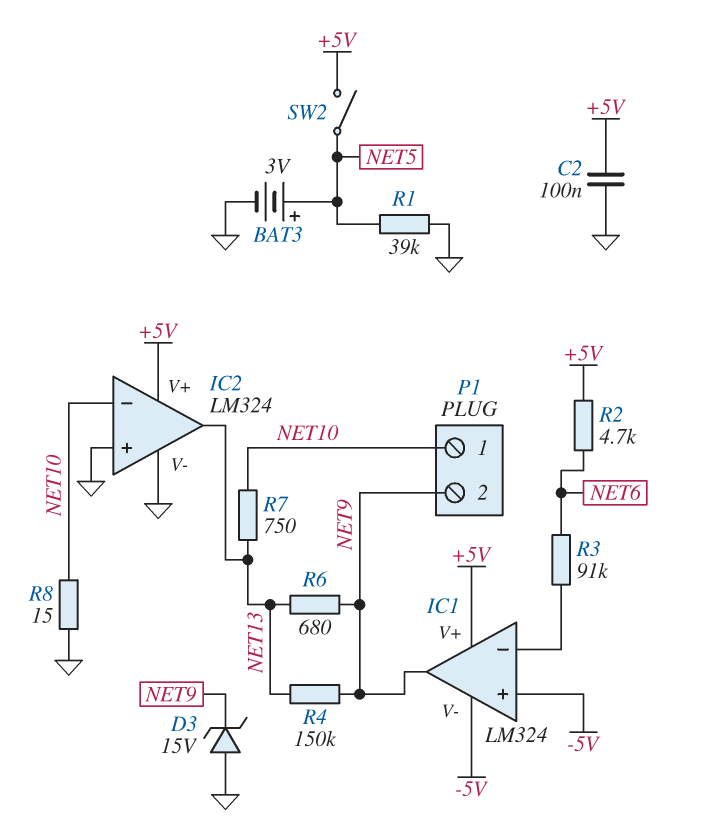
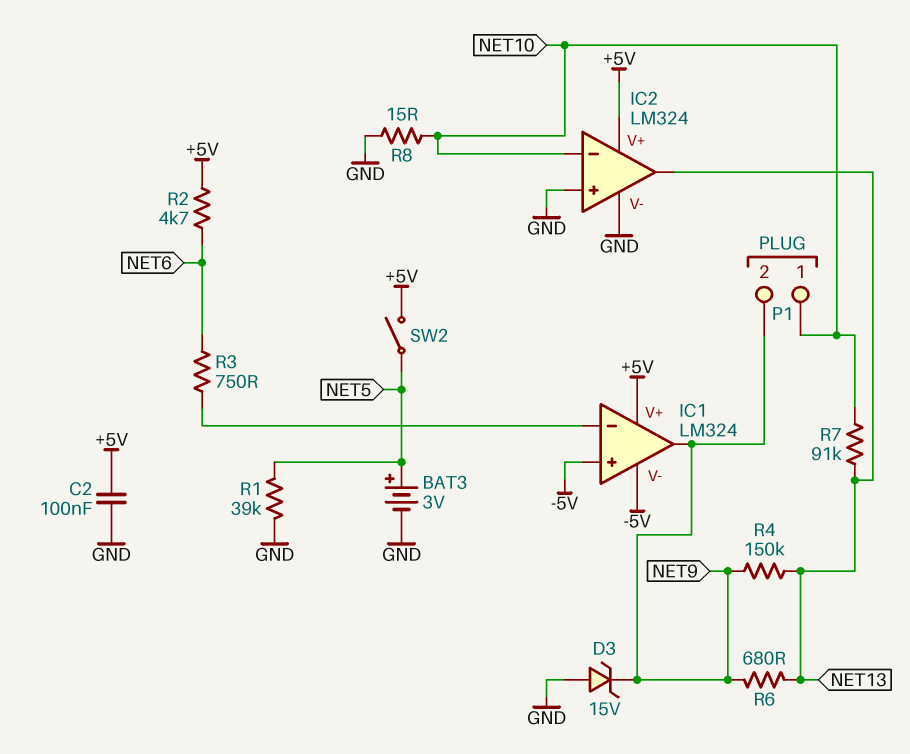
R3: 91k (IC1/in-, NET6) -> 750 (IC1/in-, NET6)
R7: 750 (NET10, NET13) -> 91k (NET10, NET13)

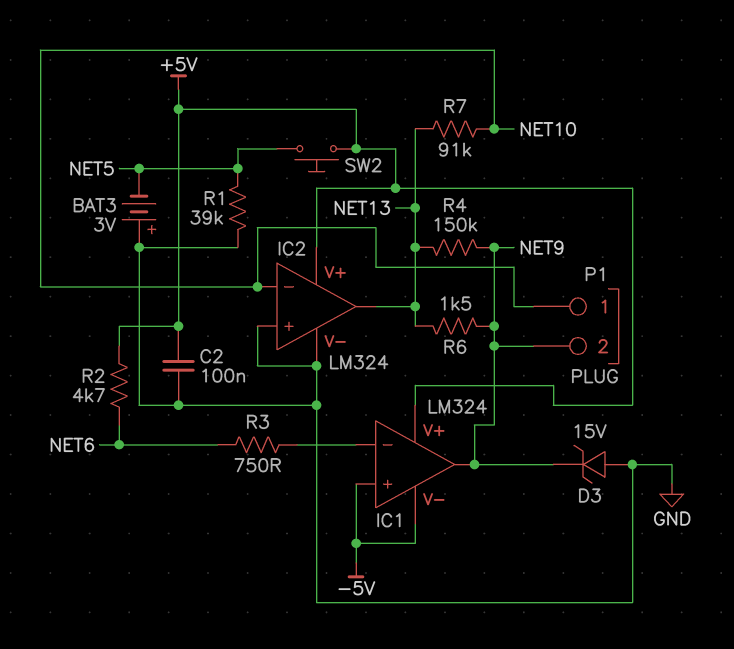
BAT3: 3V (plus NET5, minus GND) -> 3V (plus GND, minus NET5)
R6: 680 (NET9, NET13) -> 1.5k (NET9, NET13)
R8: 15 (GND, NET10) -> none
SW2: switch (+5V, NET5) -> button (+5V, NET5)

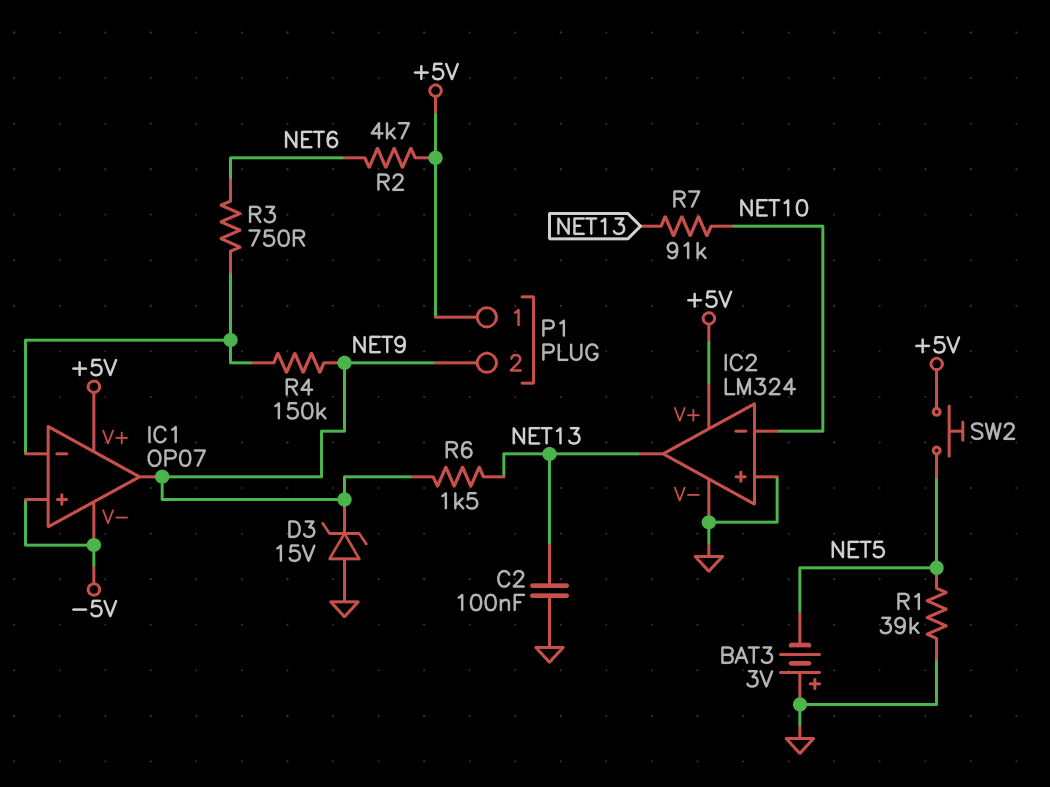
C2: 100nF (+5V, GND) -> 100nF (GND, NET13)
IC1: LM324 -> OP07
P1 pin 1: NET10 -> +5V
R4: 150k (NET9, NET13) -> 150k (IC1/in-, NET9)

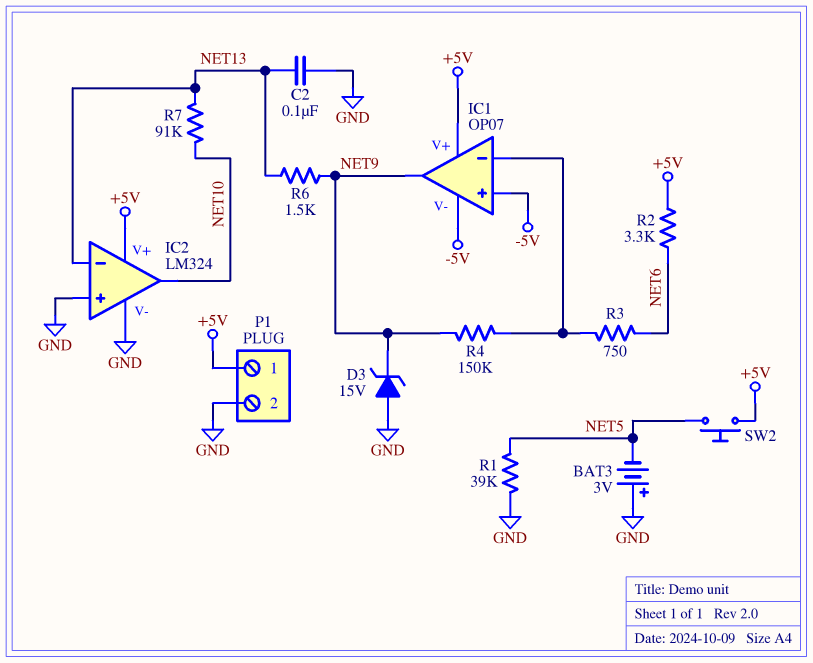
IC2 pin in-: NET10 -> NET13
IC2 pin out: NET13 -> NET10
P1 pin 2: NET9 -> GND
R2: 4.7k (+5V, NET6) -> 3.3k (+5V, NET6)

